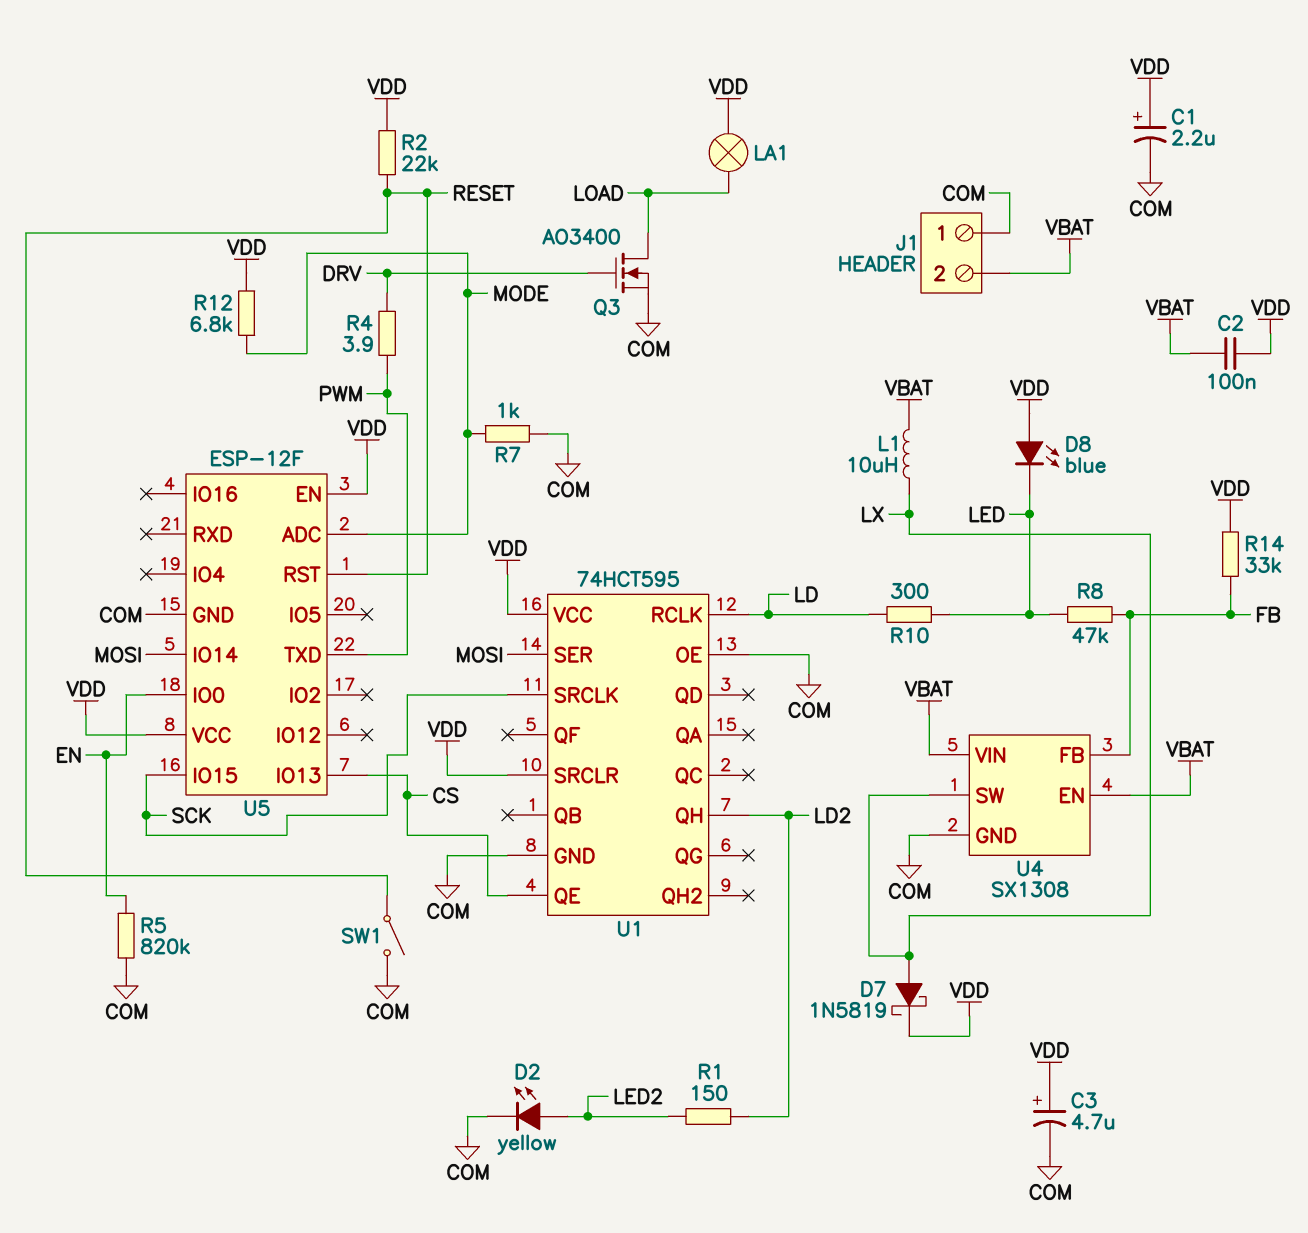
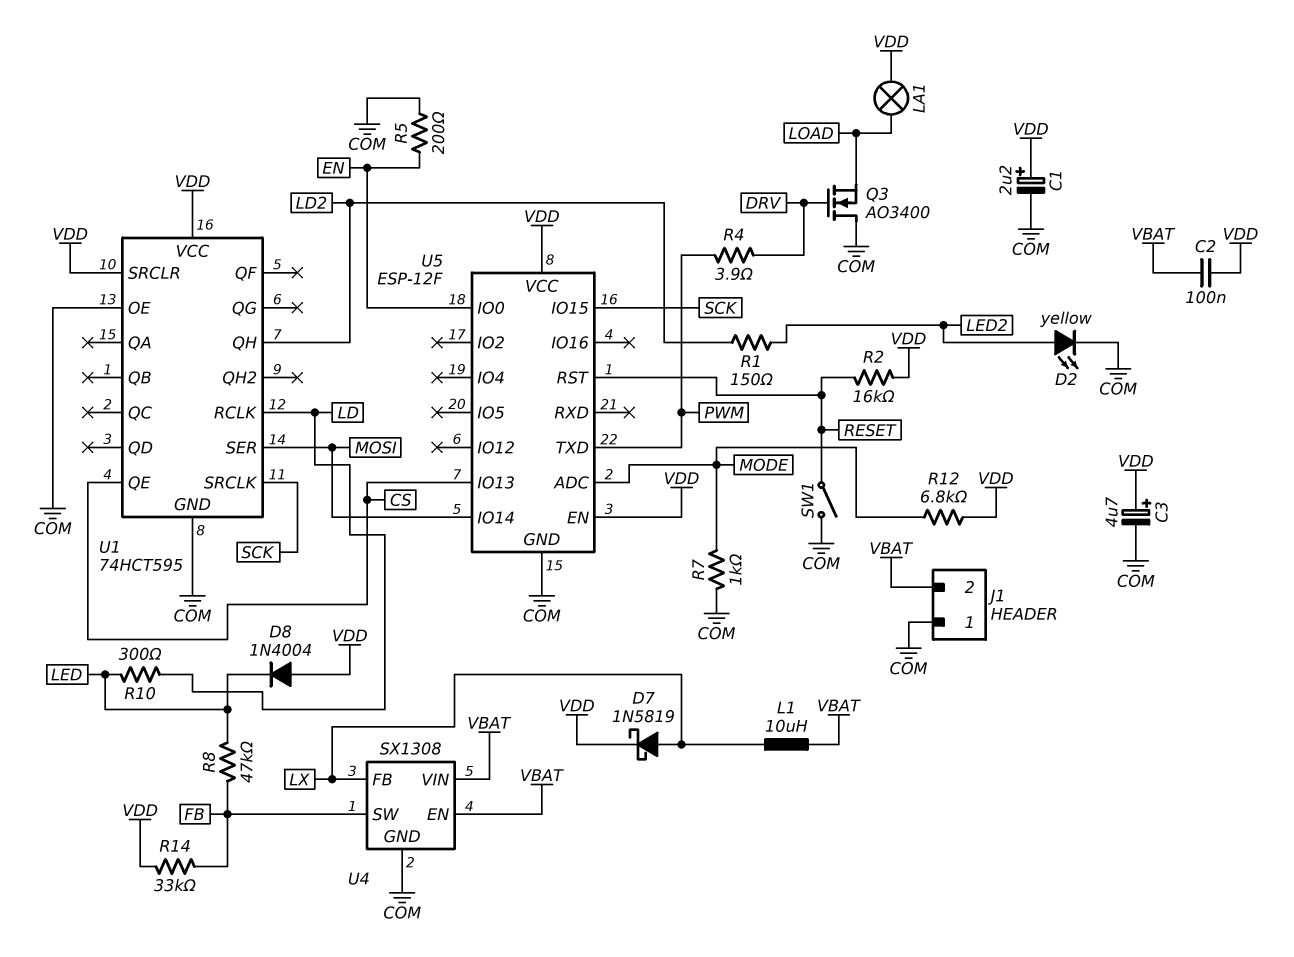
D8: LED blue (A VDD, K LED) -> diode 1N4004 (A VDD, K LED)
Q3: NMOS AO3400 (G DRV, D LOAD, S COM) -> NMOS AO3400 (G DRV, D COM, S LOAD)
R2: 22k (RESET, VDD) -> 16k (RESET, VDD)
R5: 820k (COM, EN) -> 200 (COM, EN)
U4 pin FB: FB -> LX
U4 pin SW: LX -> FB

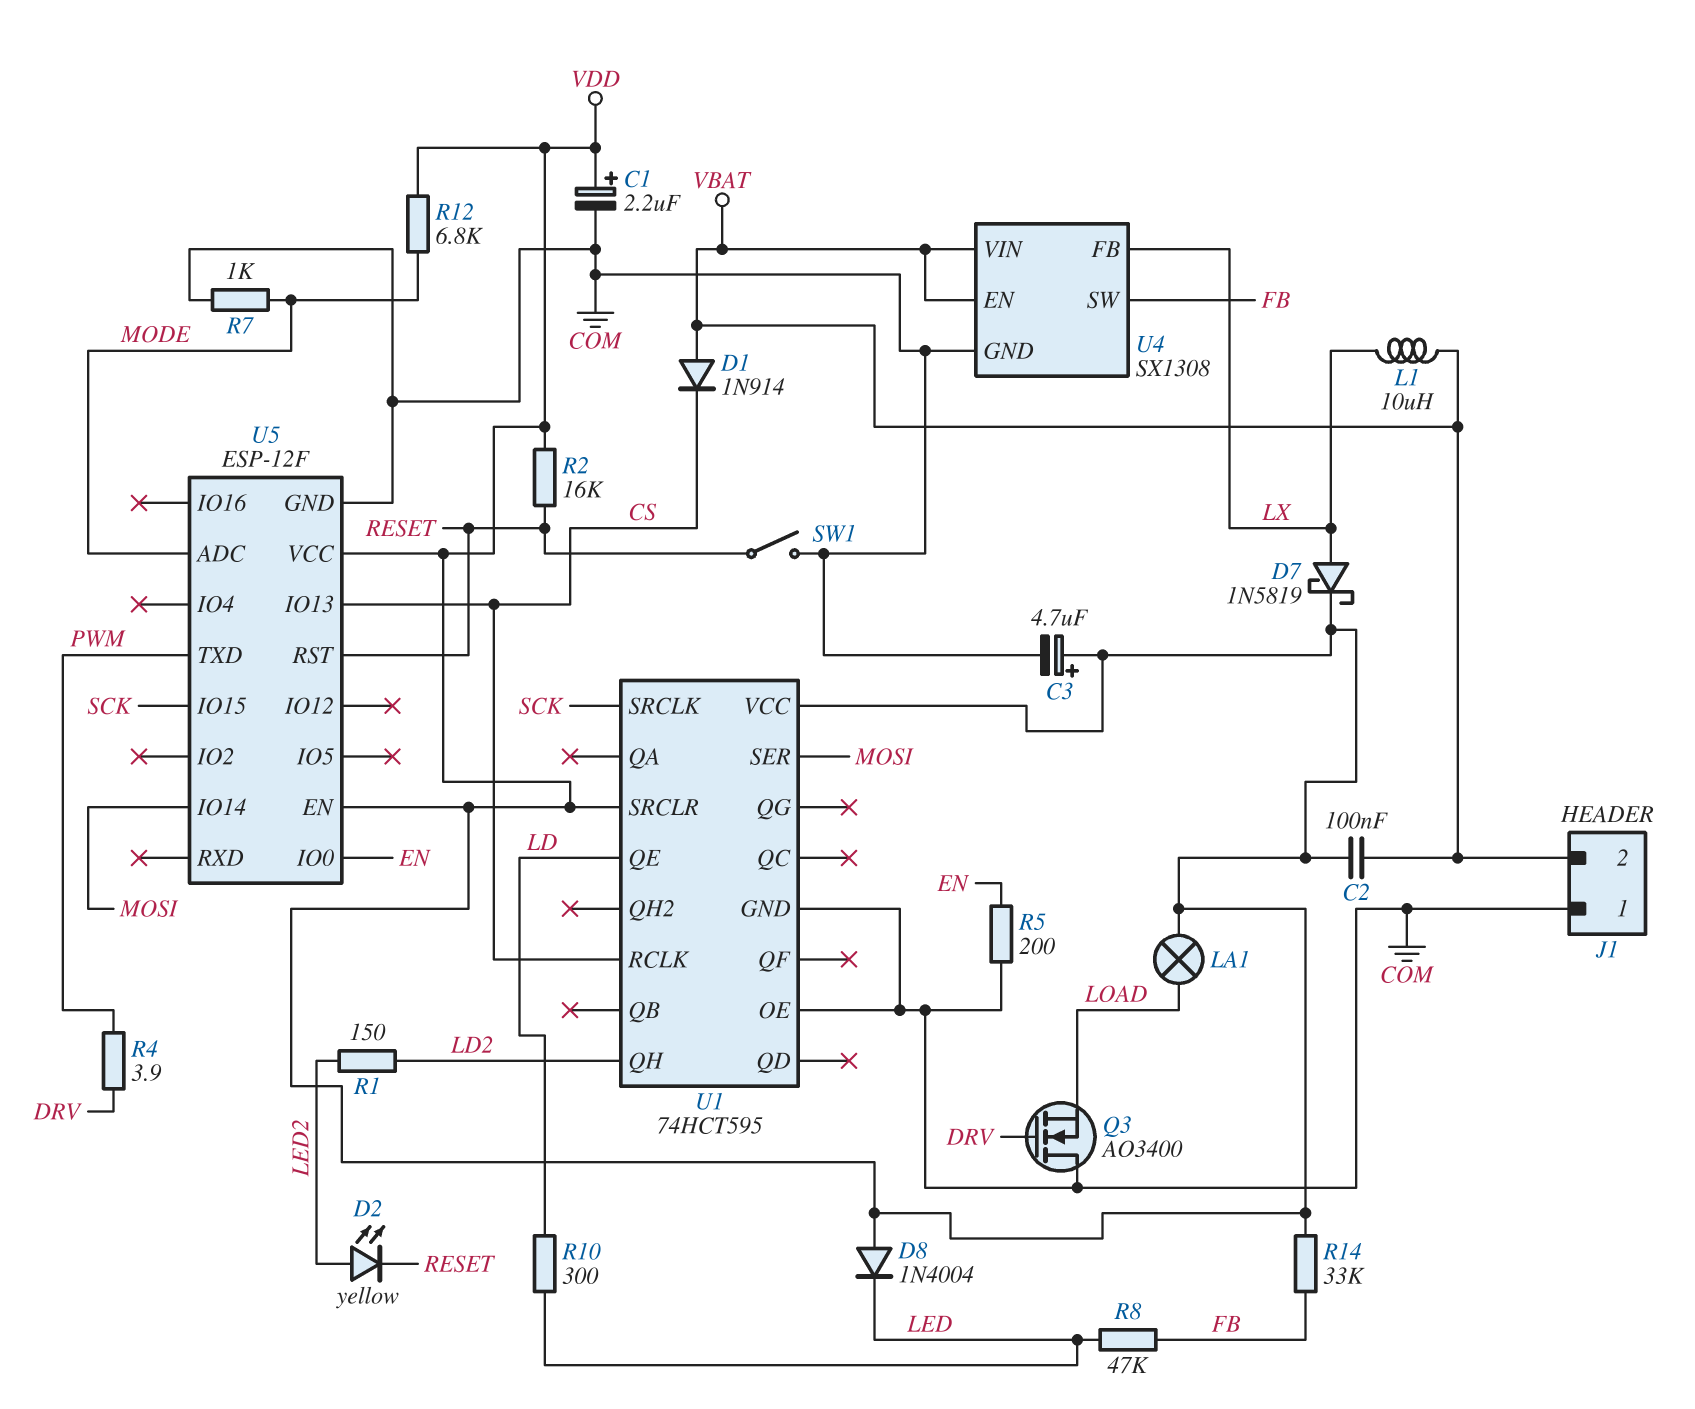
D1: none -> diode 1N914 (A VBAT, K CS)
D2: LED yellow (A LED2, K COM) -> LED yellow (A LED2, K RESET)
U1 pin QE: CS -> LD
U1 pin RCLK: LD -> CS

